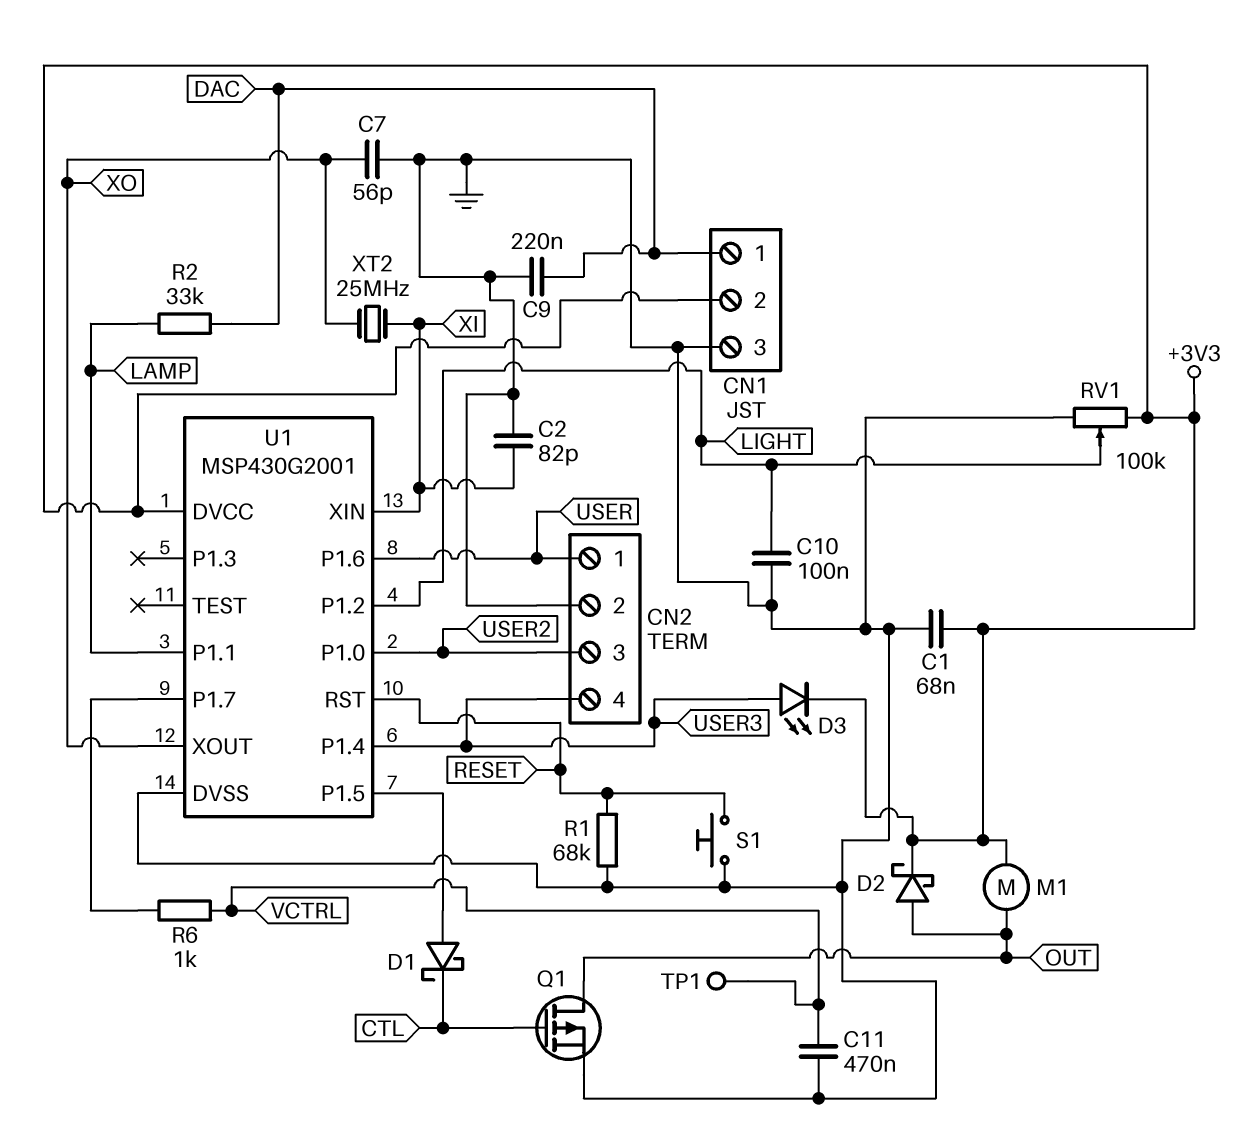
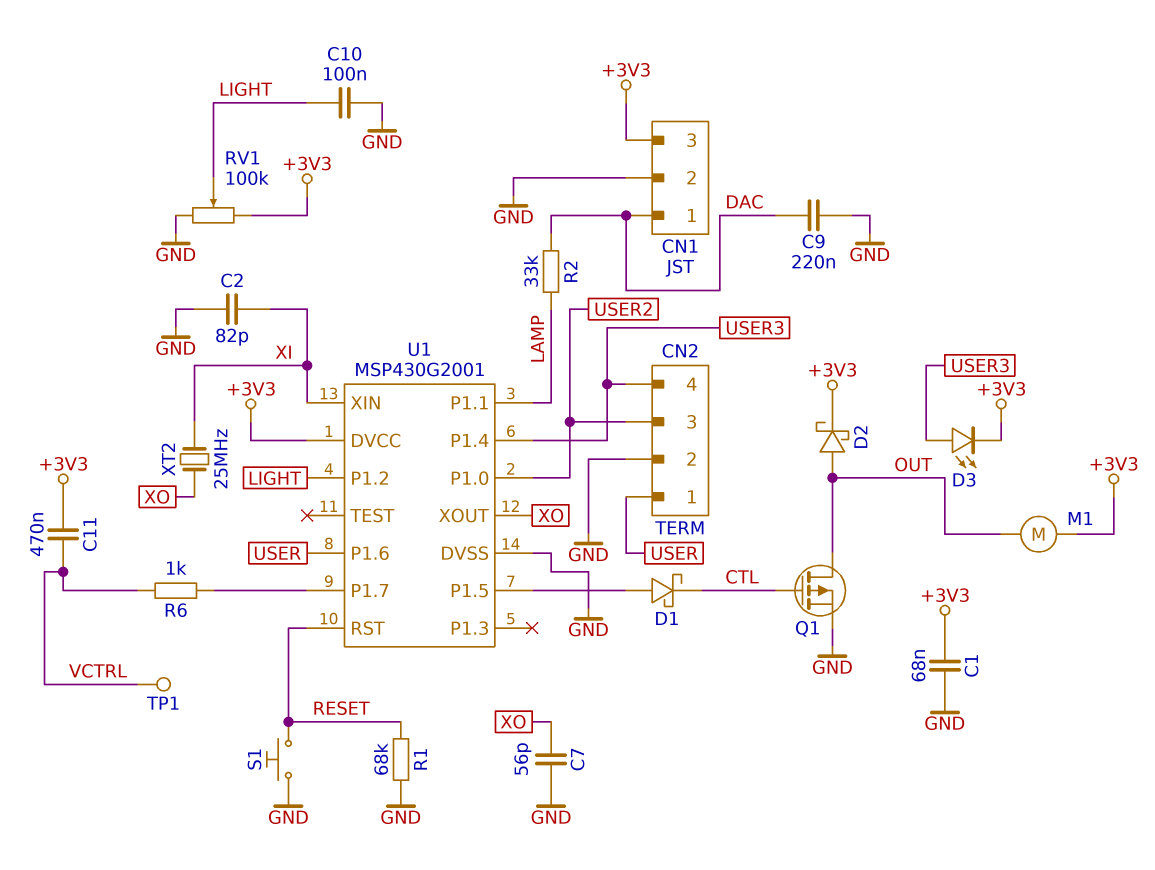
C11: 470nF (GND, VCTRL) -> 470nF (+3V3, VCTRL)
CN1 pin 2: +3V3 -> GND
CN1 pin 3: GND -> +3V3

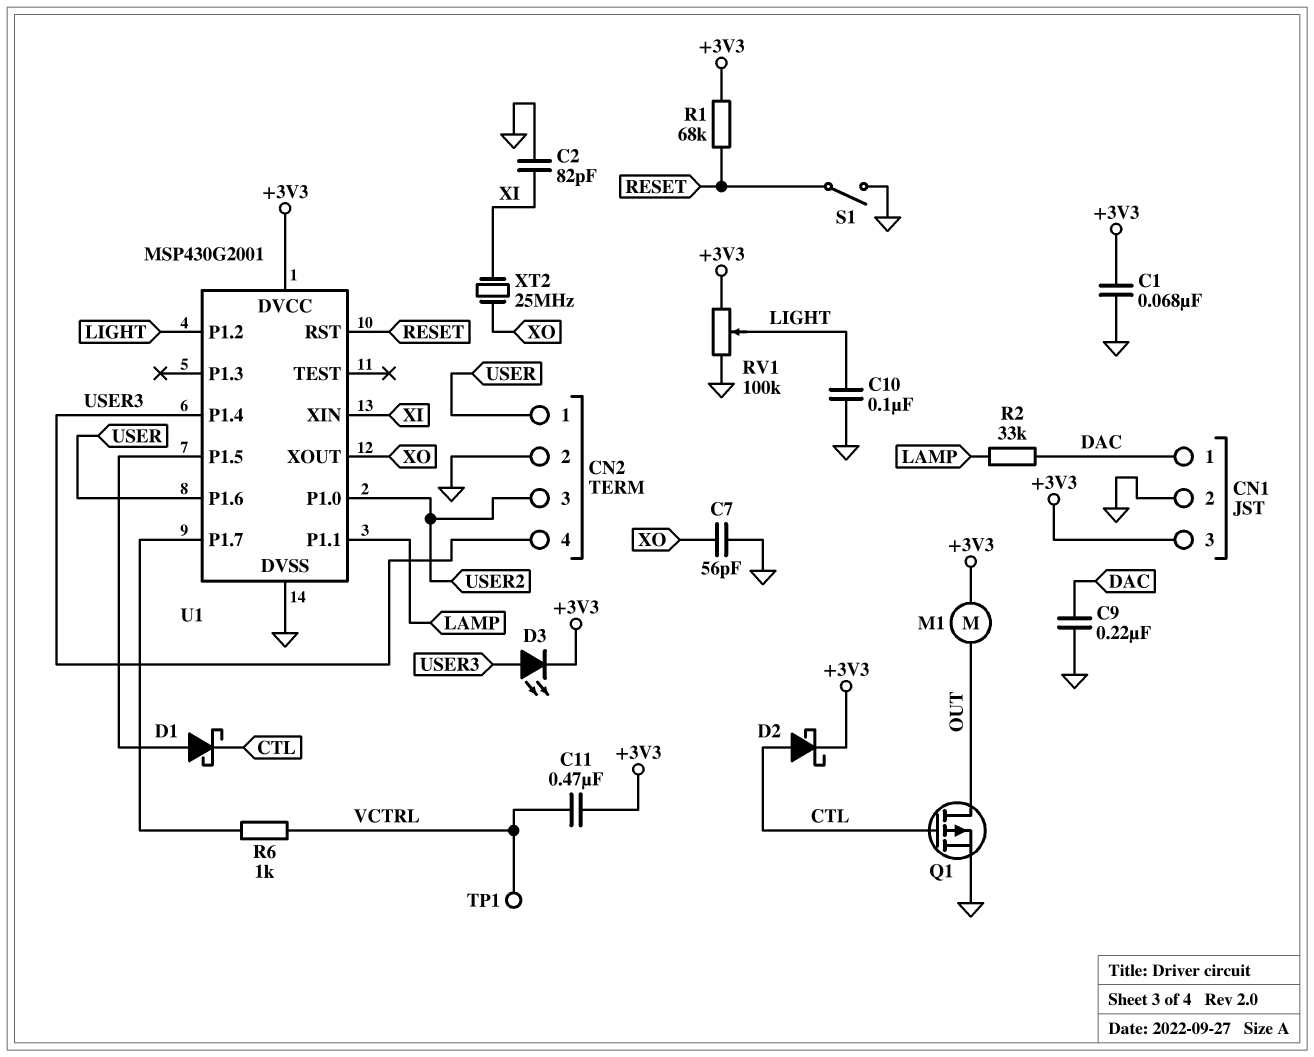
D2: schottky (A OUT, K +3V3) -> schottky (A CTL, K +3V3)
R1: 68k (GND, RESET) -> 68k (+3V3, RESET)
S1: button (GND, RESET) -> switch (GND, RESET)

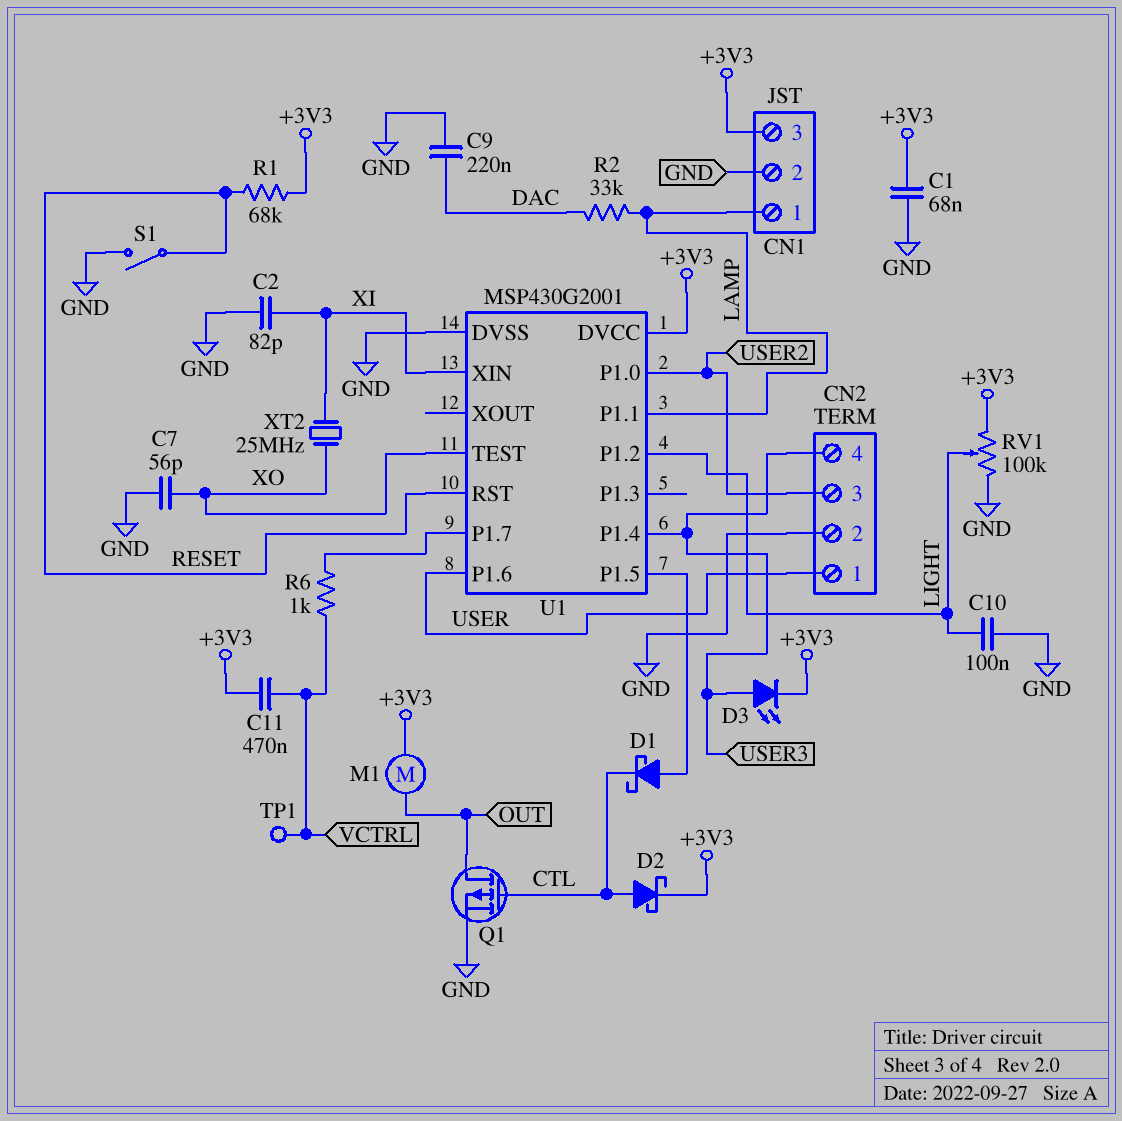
CN1 pin 1: DAC -> LAMP
U1 pin TEST: none -> XO
U1 pin XOUT: XO -> none

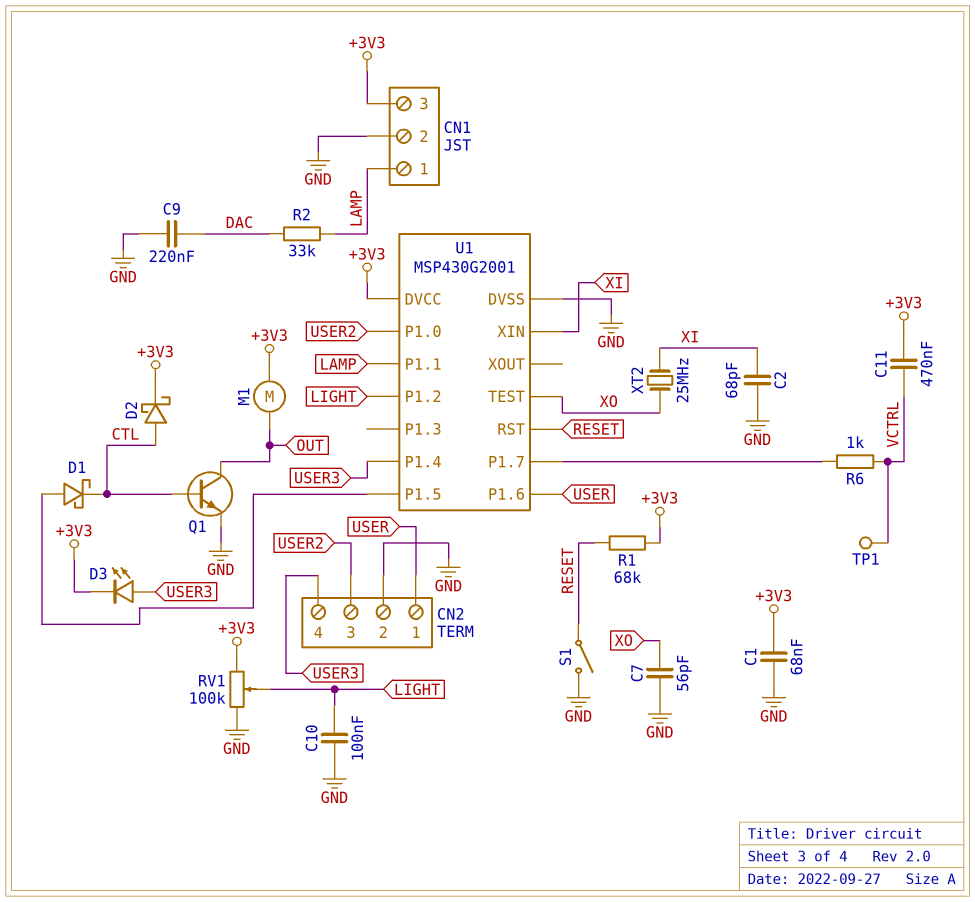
C2: 82pF (GND, XI) -> 68pF (GND, XI)
Q1: PMOS (G CTL, D OUT, S GND) -> NPN (B CTL, C OUT, E GND)

